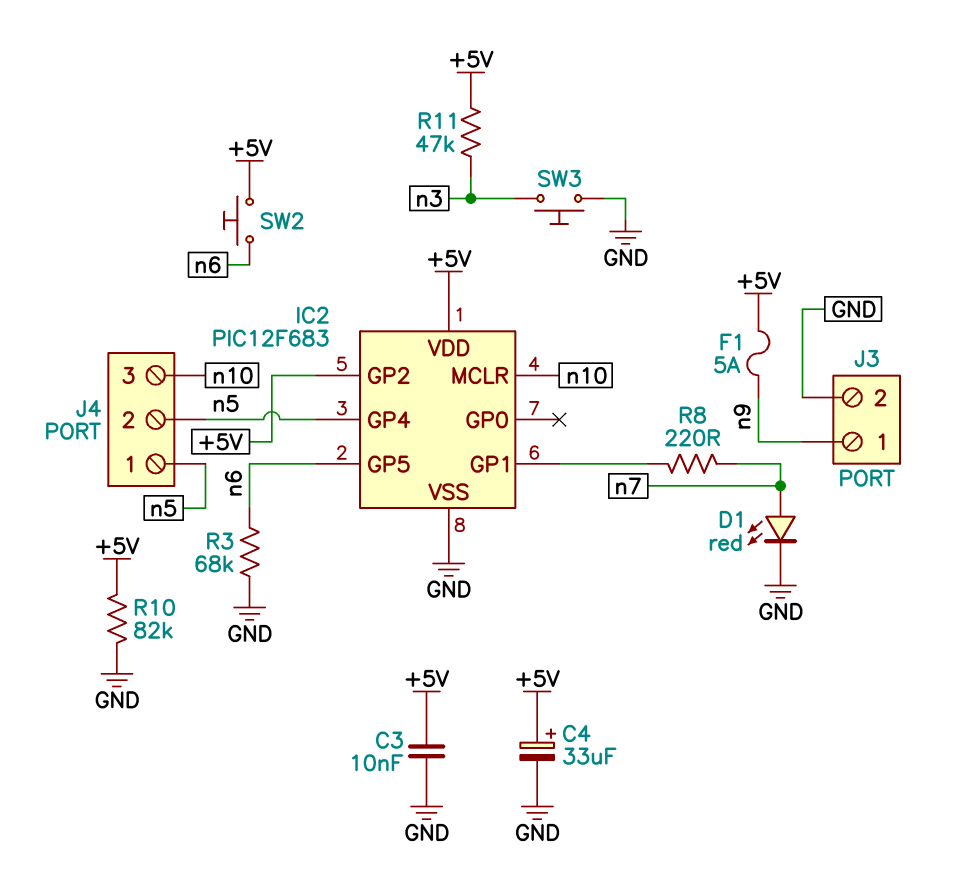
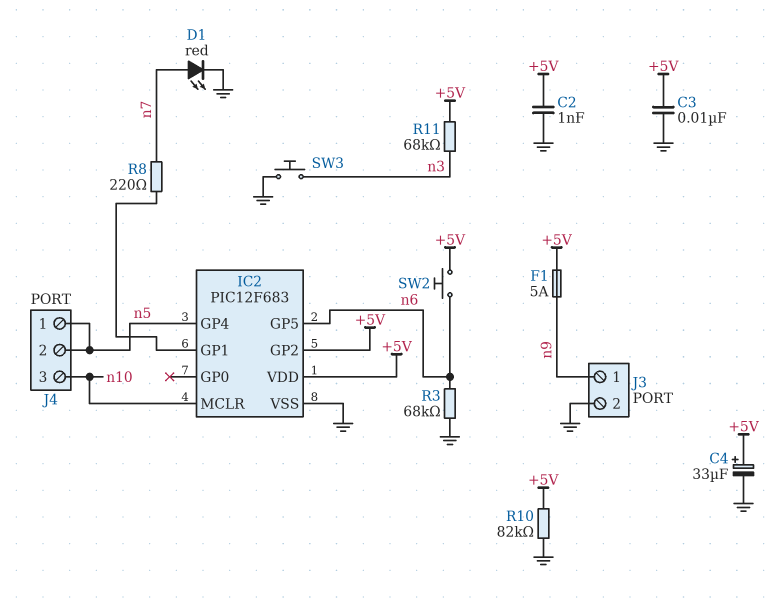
C2: none -> 1nF (+5V, GND)
R11: 47k (+5V, n3) -> 68k (+5V, n3)

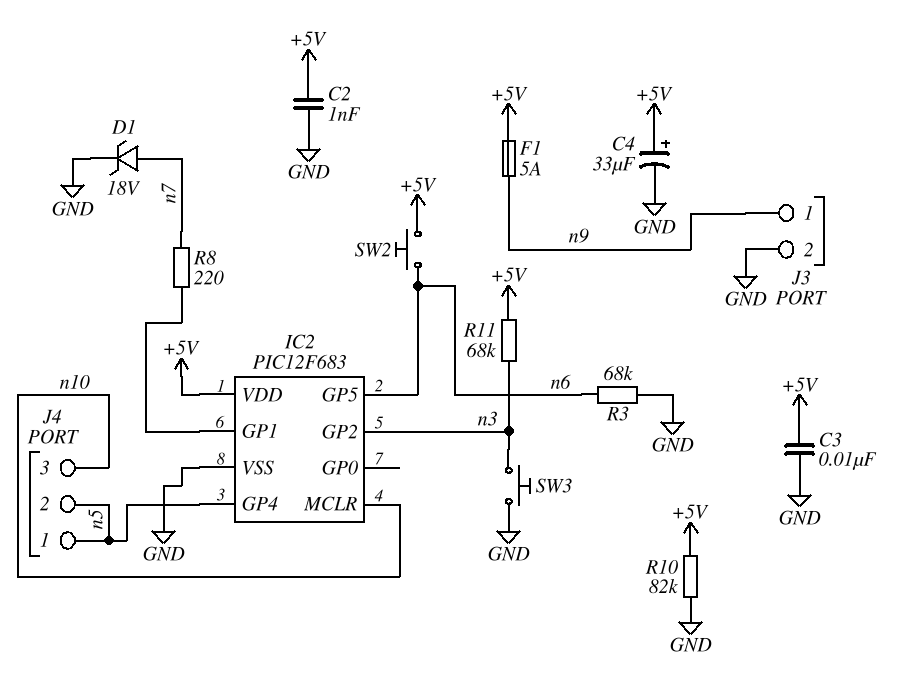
D1: LED red (A n7, K GND) -> zener 18V (A n7, K GND)
IC2 pin GP2: +5V -> n3

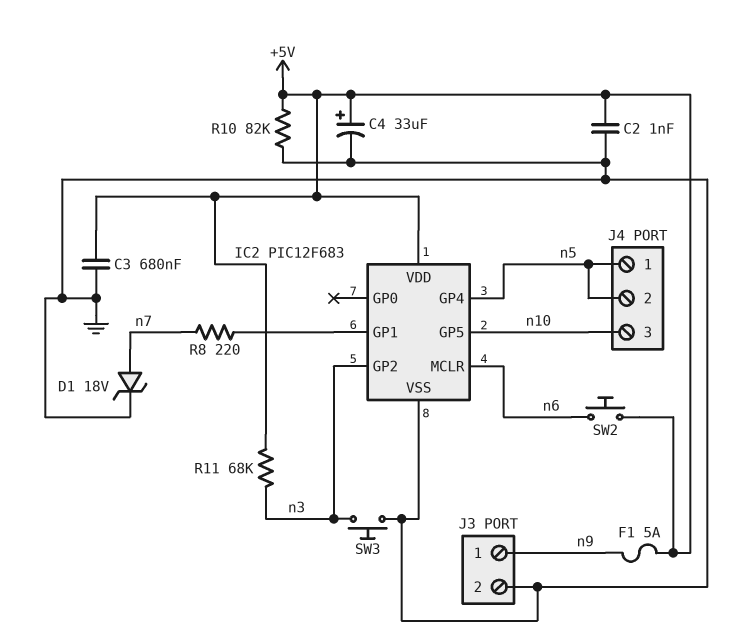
C3: 10nF (+5V, GND) -> 680nF (+5V, GND)
IC2 pin GP5: n6 -> n10
IC2 pin MCLR: n10 -> n6
R3: 68k (GND, n6) -> none

